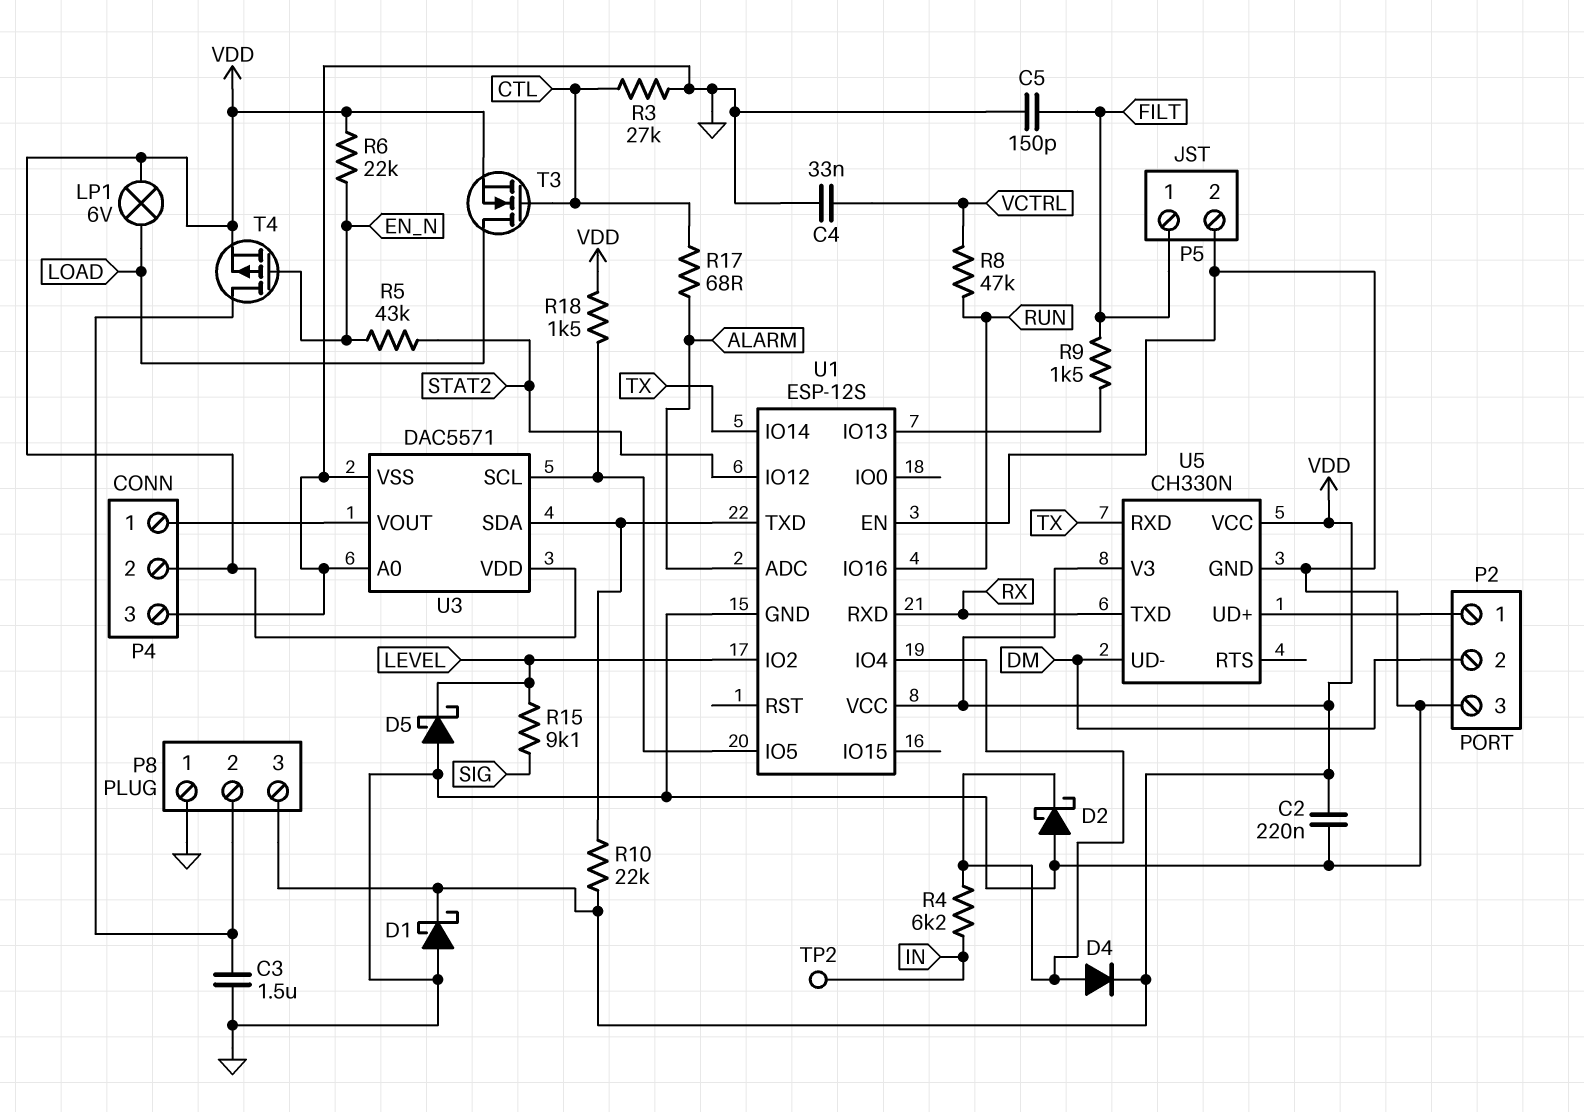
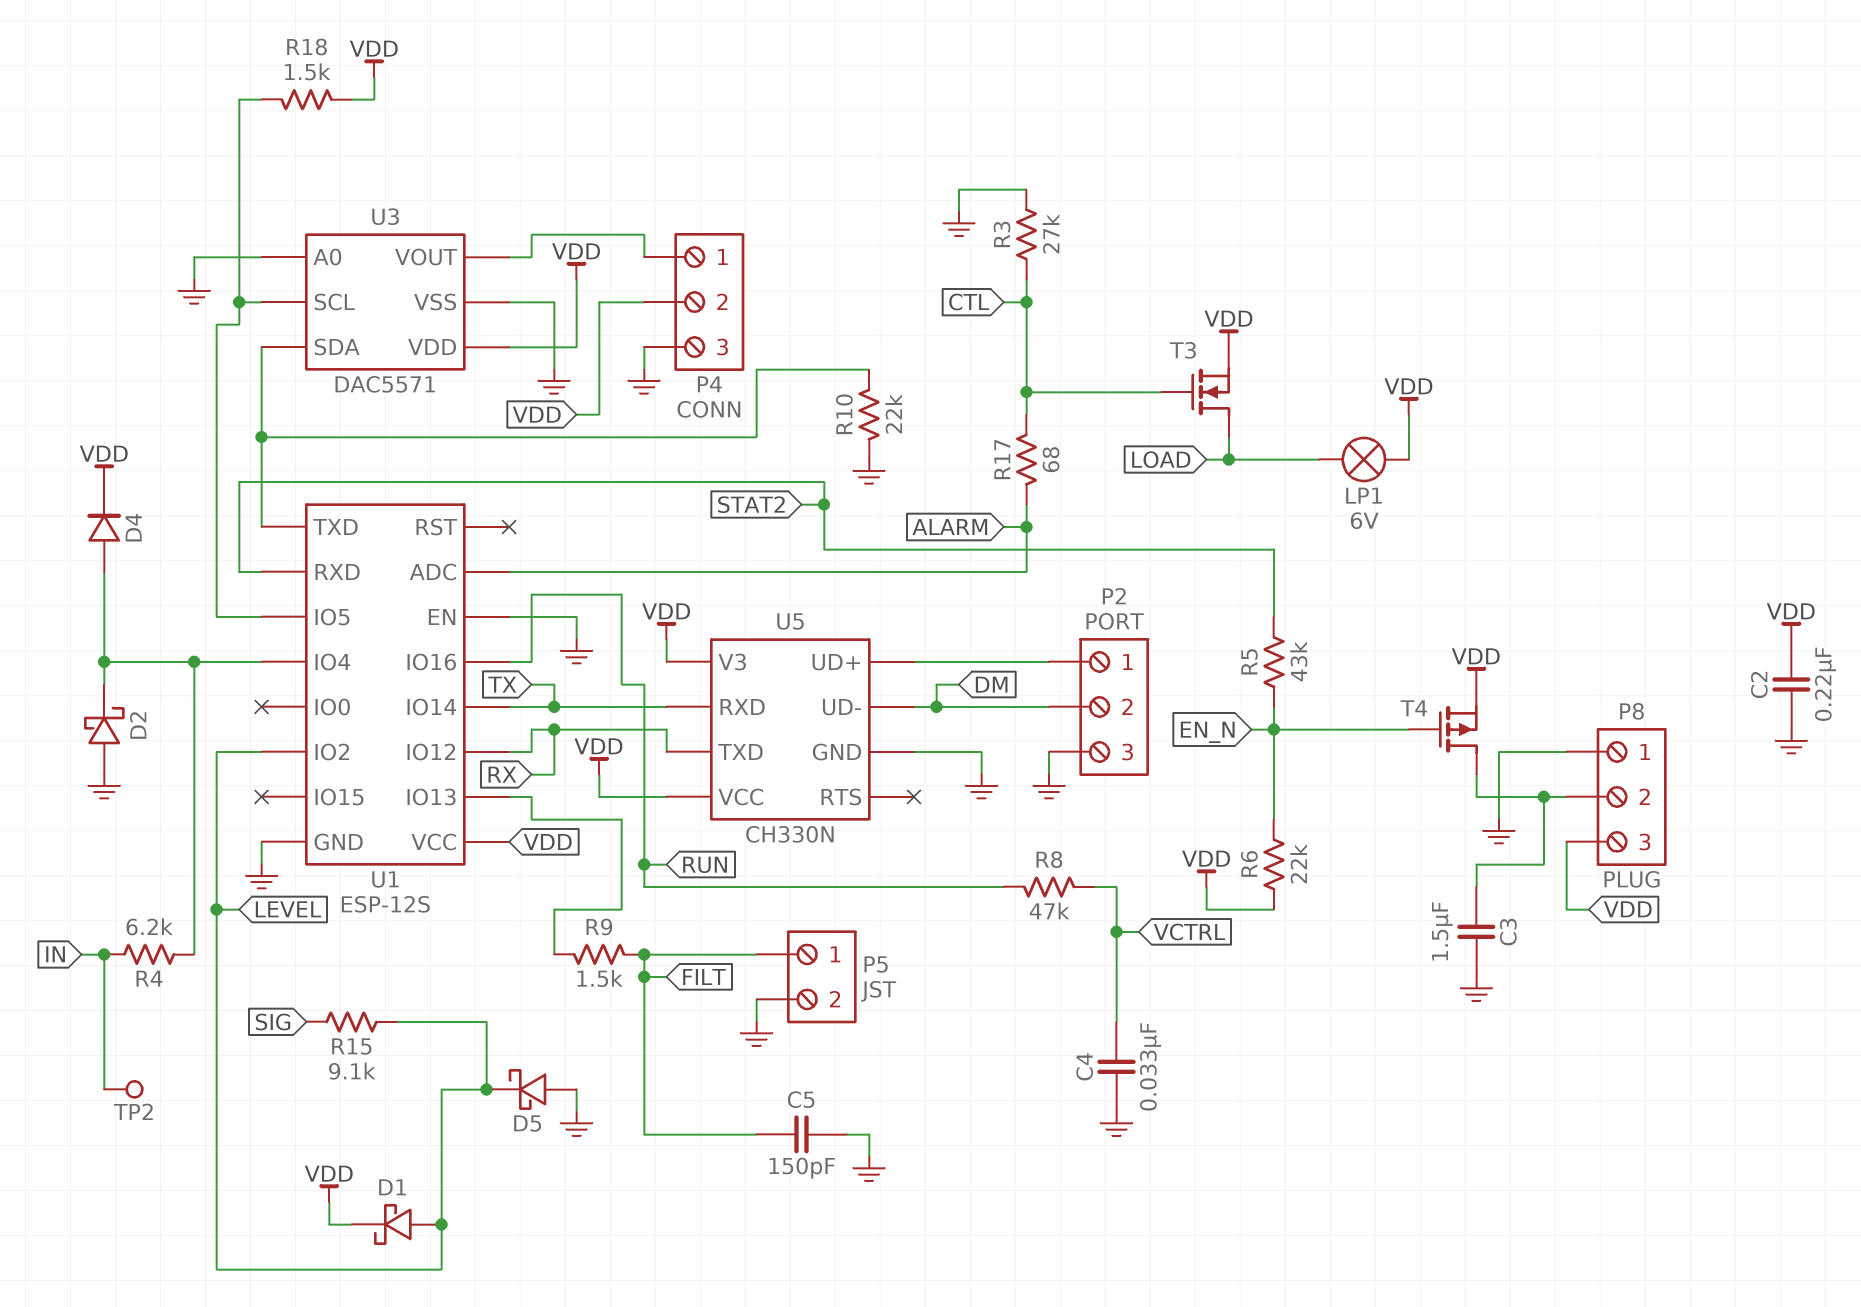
D1: schottky (A GND, K VDD) -> schottky (A LEVEL, K VDD)
R10: 22k (U1/TXD, VDD) -> 22k (GND, U1/TXD)
U1 pin IO12: STAT2 -> RX
U1 pin RXD: RX -> STAT2

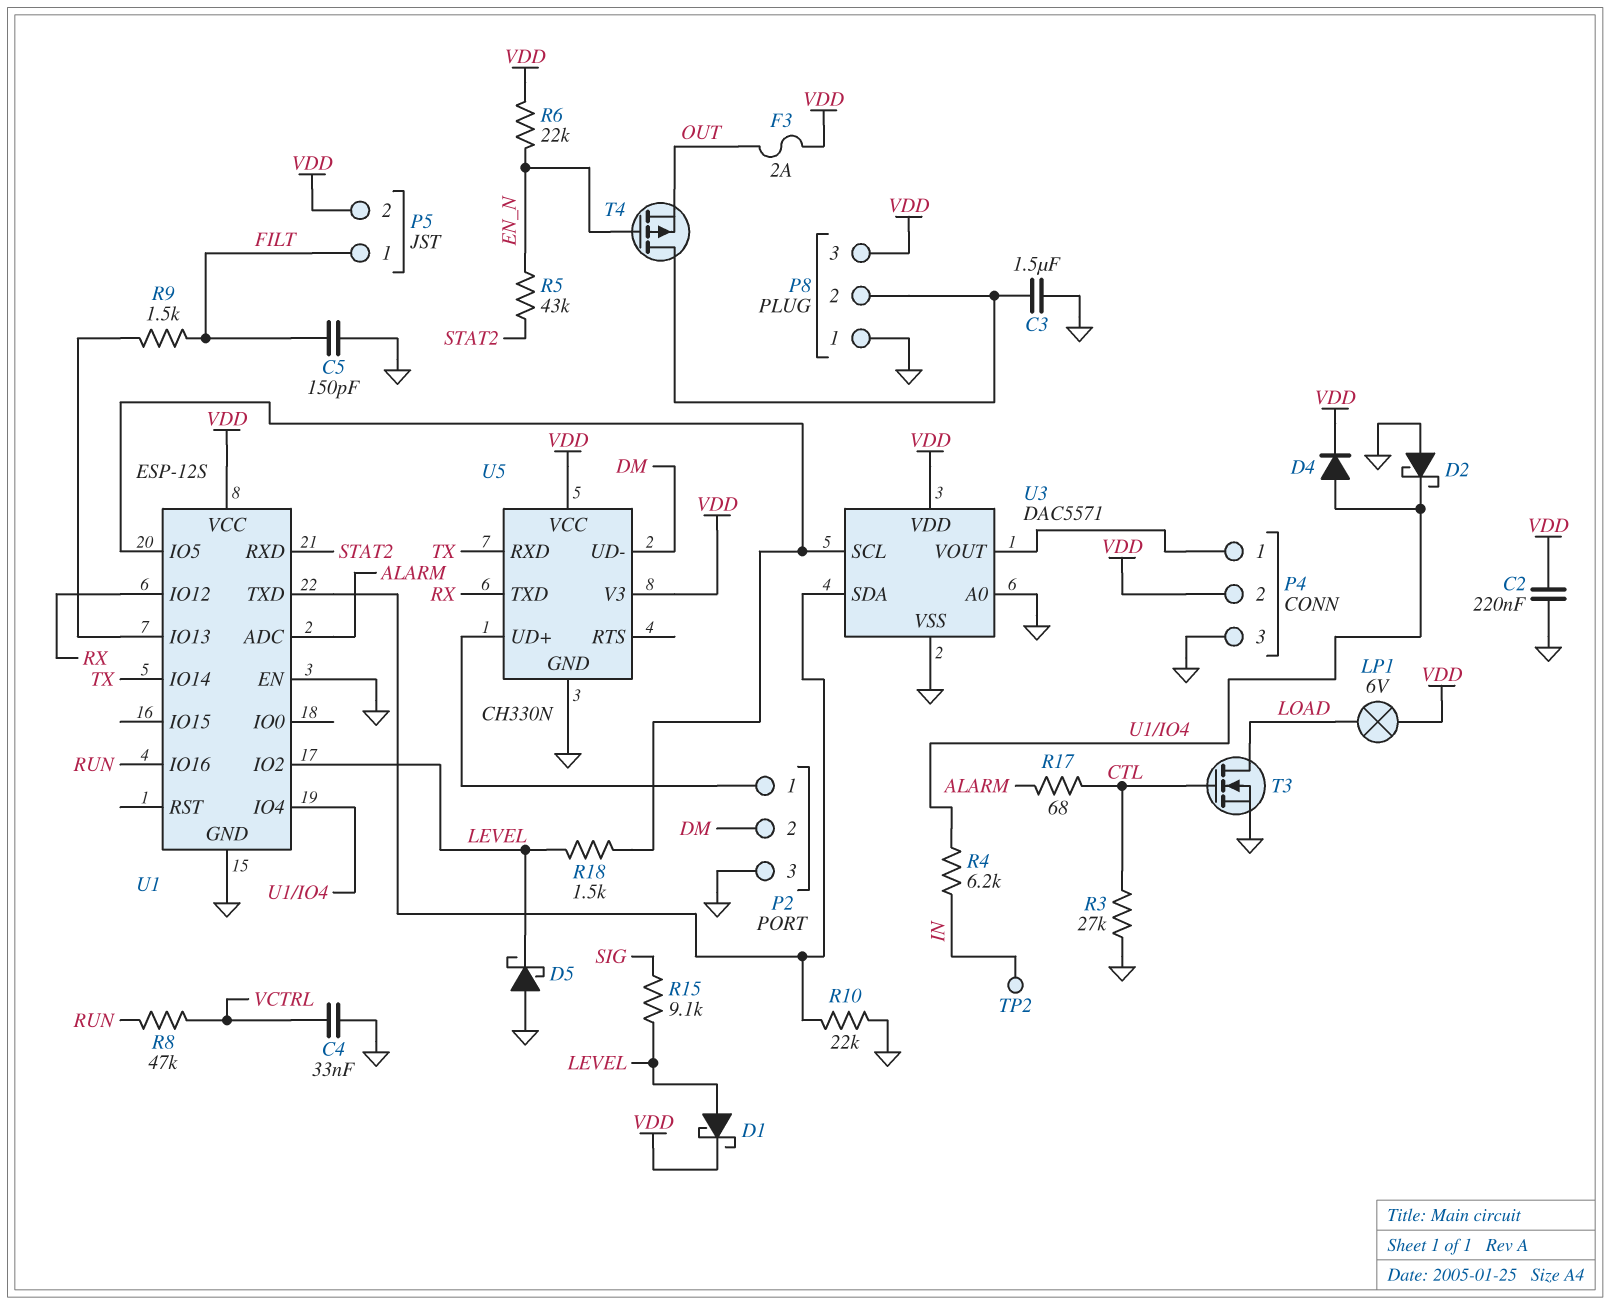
F3: none -> 2A (OUT, VDD)
P5 pin 2: GND -> VDD
R18: 1.5k (U1/IO5, VDD) -> 1.5k (LEVEL, U1/IO5)
T3: NMOS (G CTL, D LOAD, S VDD) -> NMOS (G CTL, D LOAD, S GND)
T4: PMOS (G EN_N, D P8/2, S VDD) -> PMOS (G EN_N, D P8/2, S OUT)

